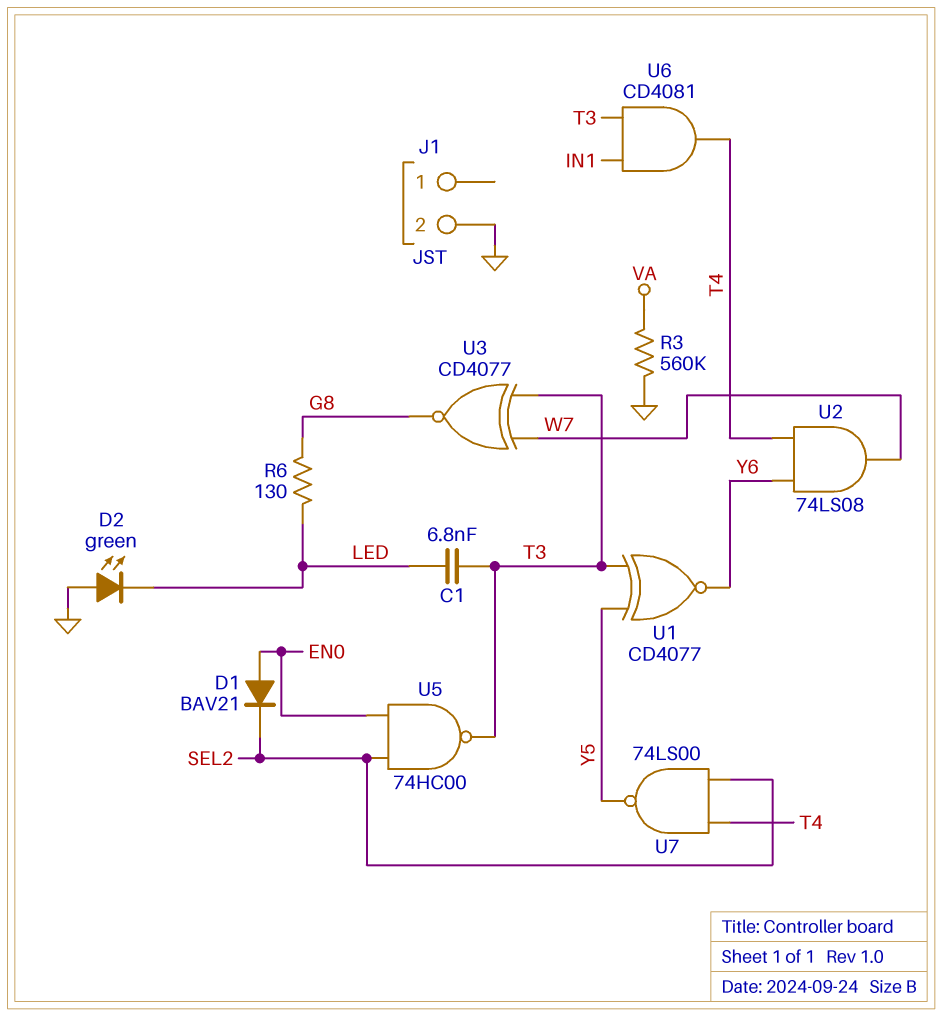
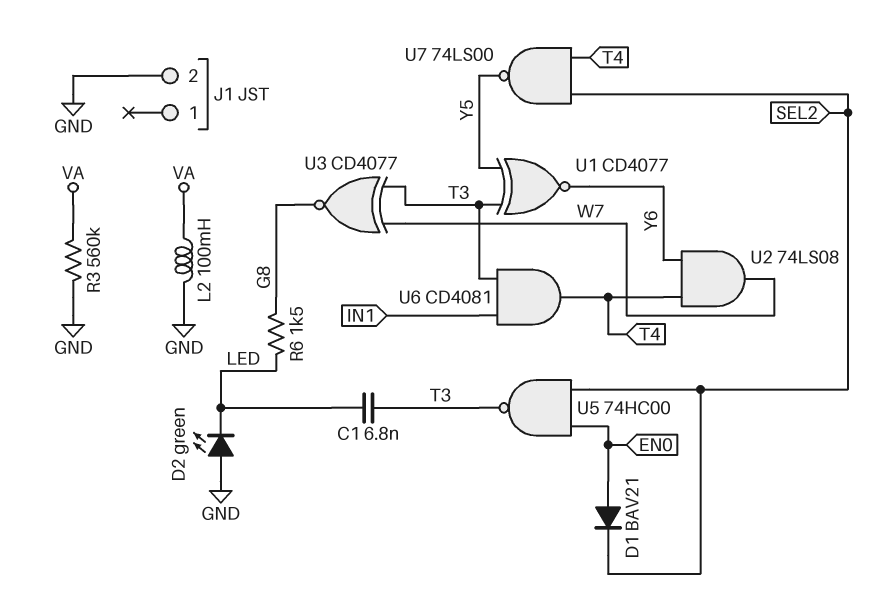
L2: none -> 100mH (GND, VA)
R6: 130 (G8, LED) -> 1.5k (G8, LED)

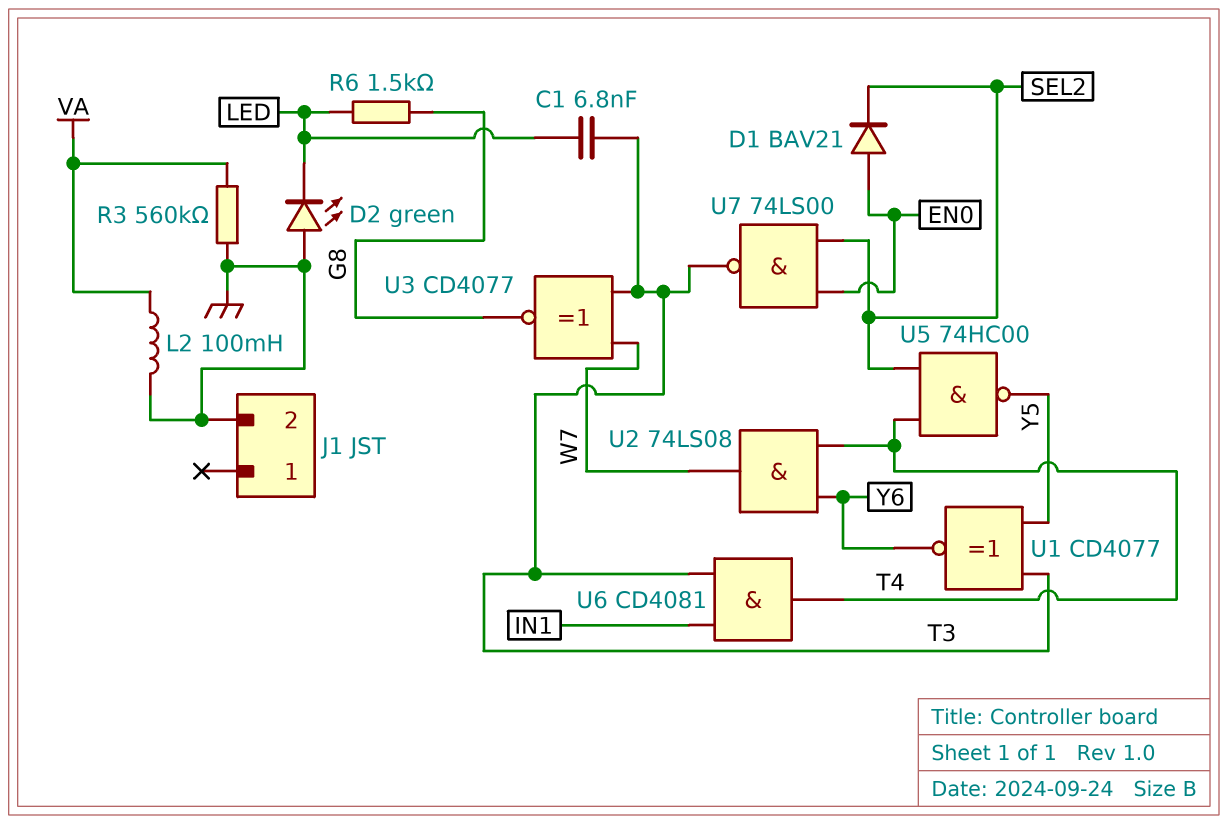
U5: NAND 74HC00 (in EN0, in SEL2, out T3) -> NAND 74HC00 (in SEL2, in T4, out Y5)
U7: NAND 74LS00 (in SEL2, in T4, out Y5) -> NAND 74LS00 (in EN0, in SEL2, out T3)

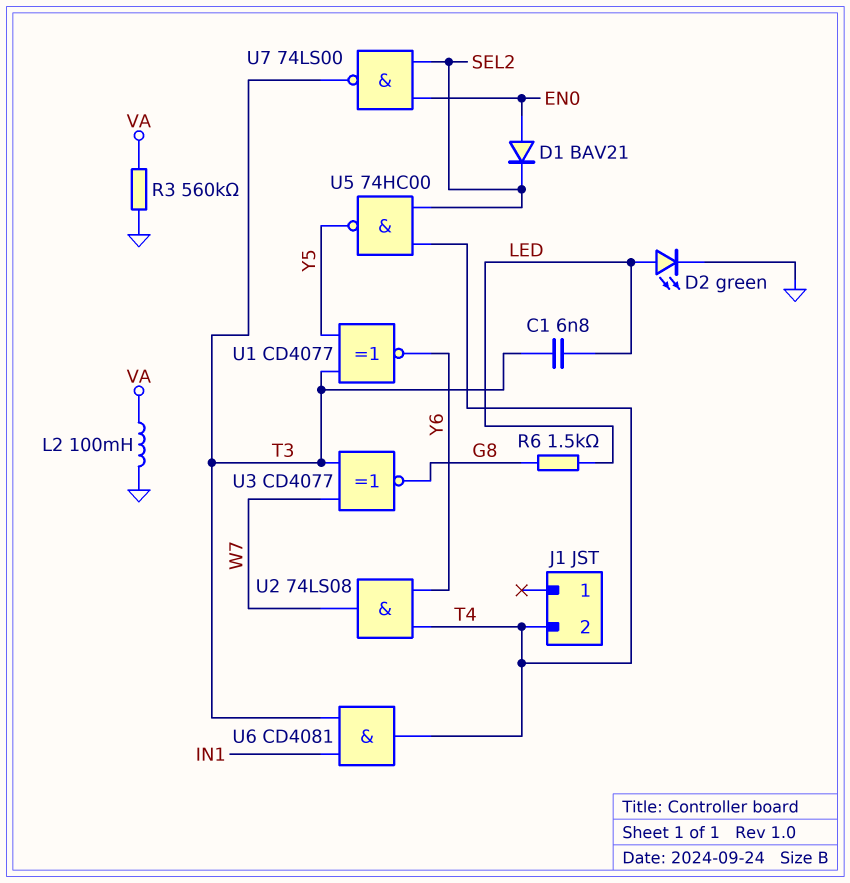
D2: LED green (A GND, K LED) -> LED green (A LED, K GND)
J1 pin 2: GND -> T4

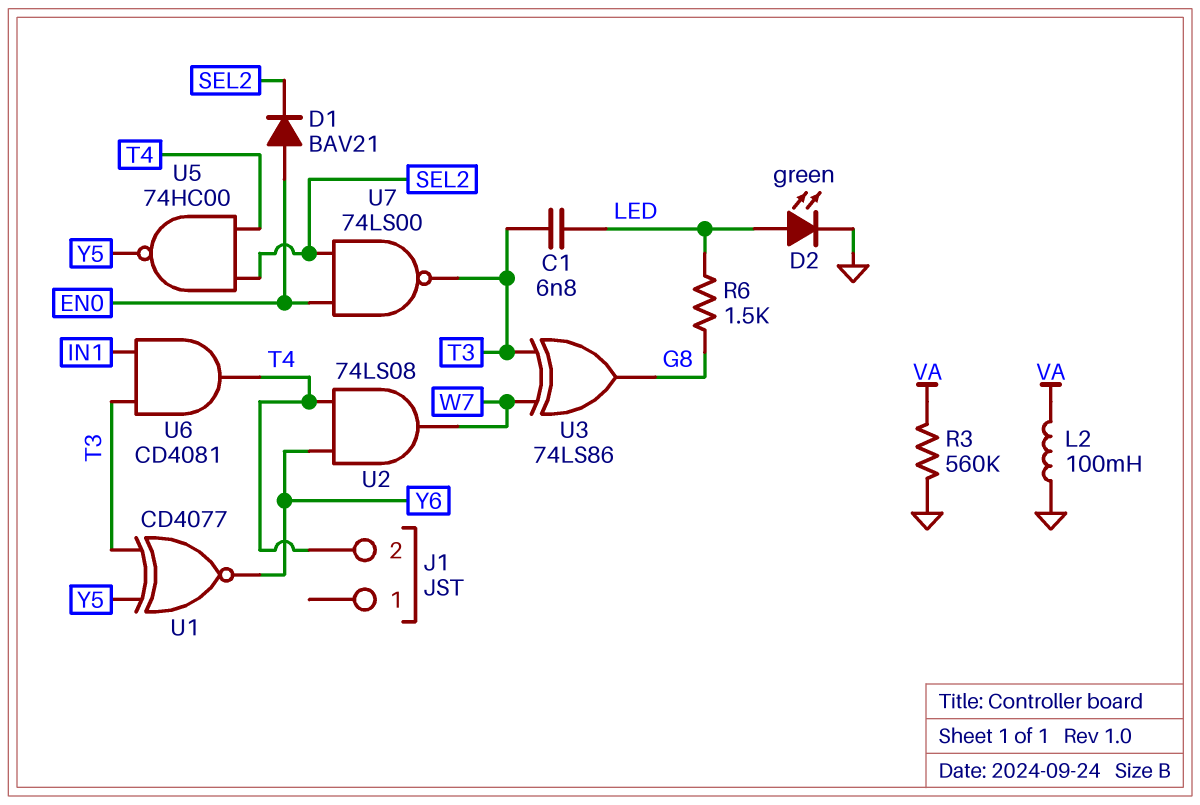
U3: XNOR CD4077 (in T3, in W7, out G8) -> XOR 74LS86 (in T3, in W7, out G8)

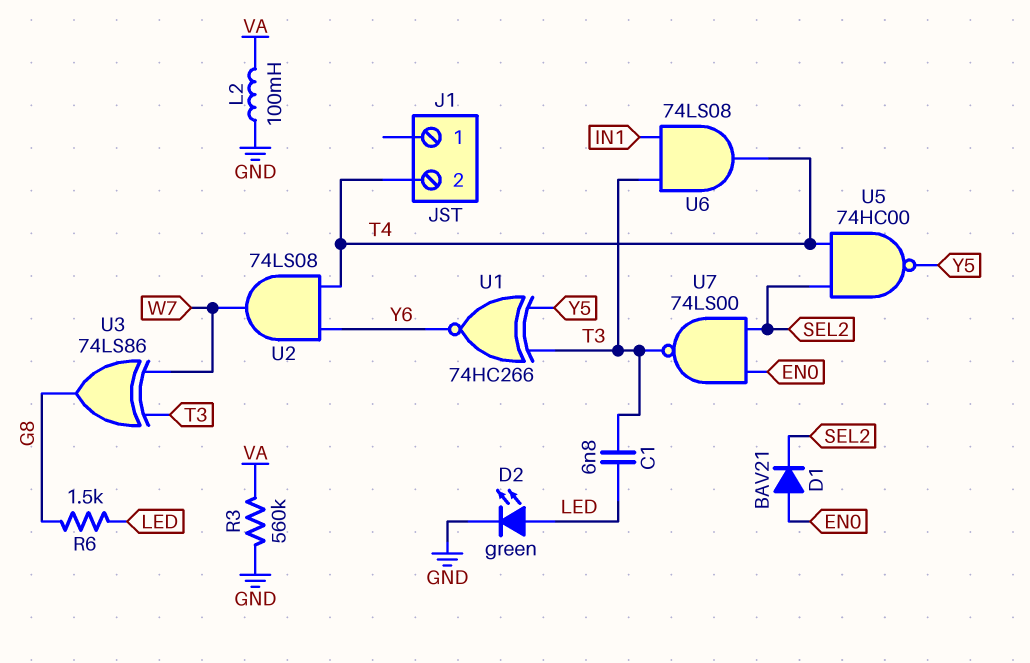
U1: XNOR CD4077 (in T3, in Y5, out Y6) -> XNOR 74HC266 (in T3, in Y5, out Y6)
U6: AND CD4081 (in IN1, in T3, out T4) -> AND 74LS08 (in IN1, in T3, out T4)

